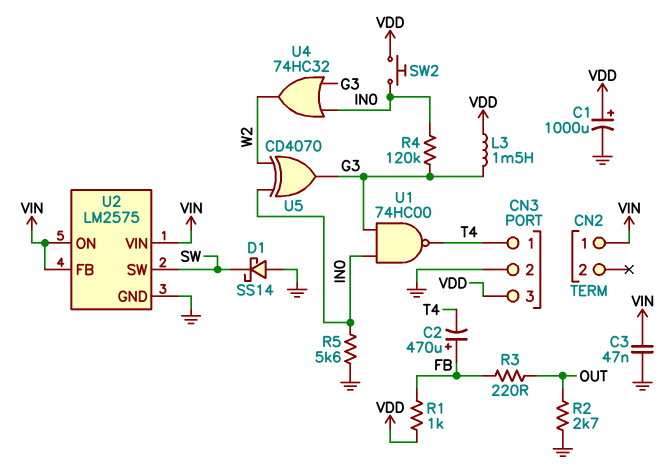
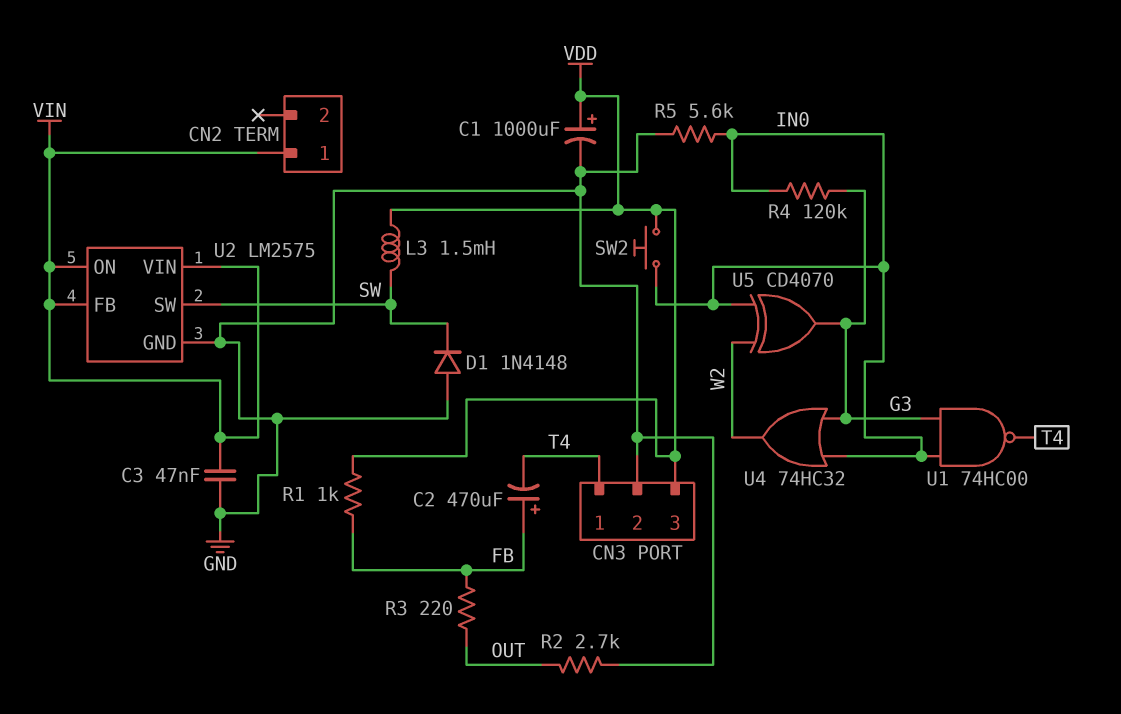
D1: schottky SS14 (A GND, K SW) -> diode 1N4148 (A GND, K SW)
L3: 1.5mH (G3, VDD) -> 1.5mH (SW, VDD)

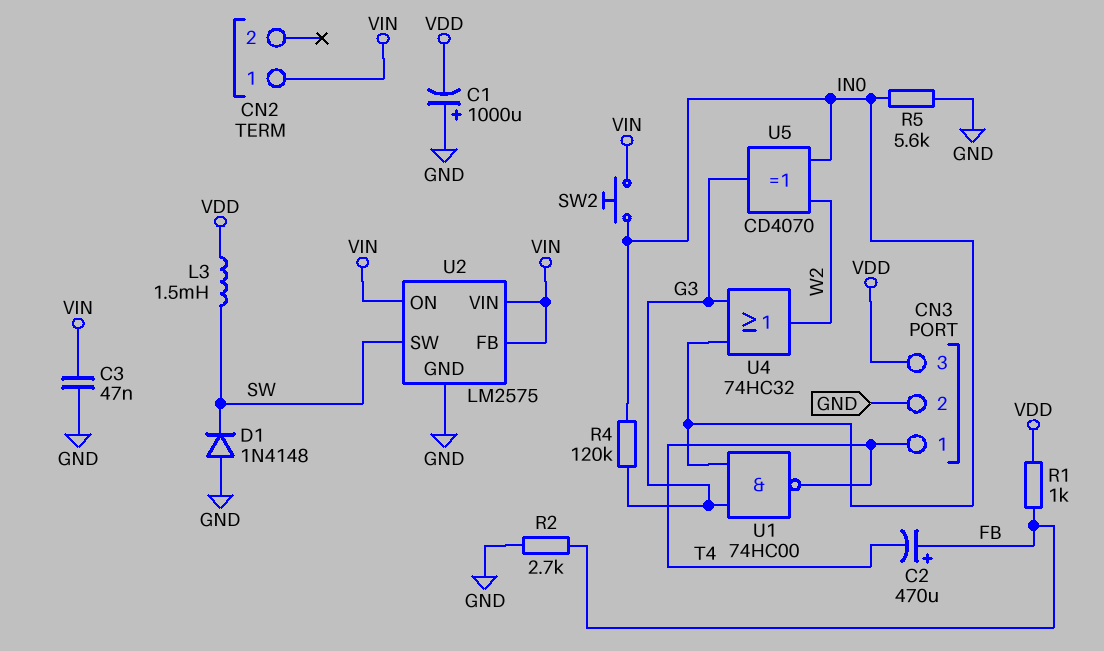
C1: 1000uF (plus VDD, minus GND) -> 1000uF (plus GND, minus VDD)
R2: 2.7k (GND, OUT) -> 2.7k (FB, GND)
R3: 220 (FB, OUT) -> none
SW2: button (IN0, VDD) -> button (IN0, VIN)

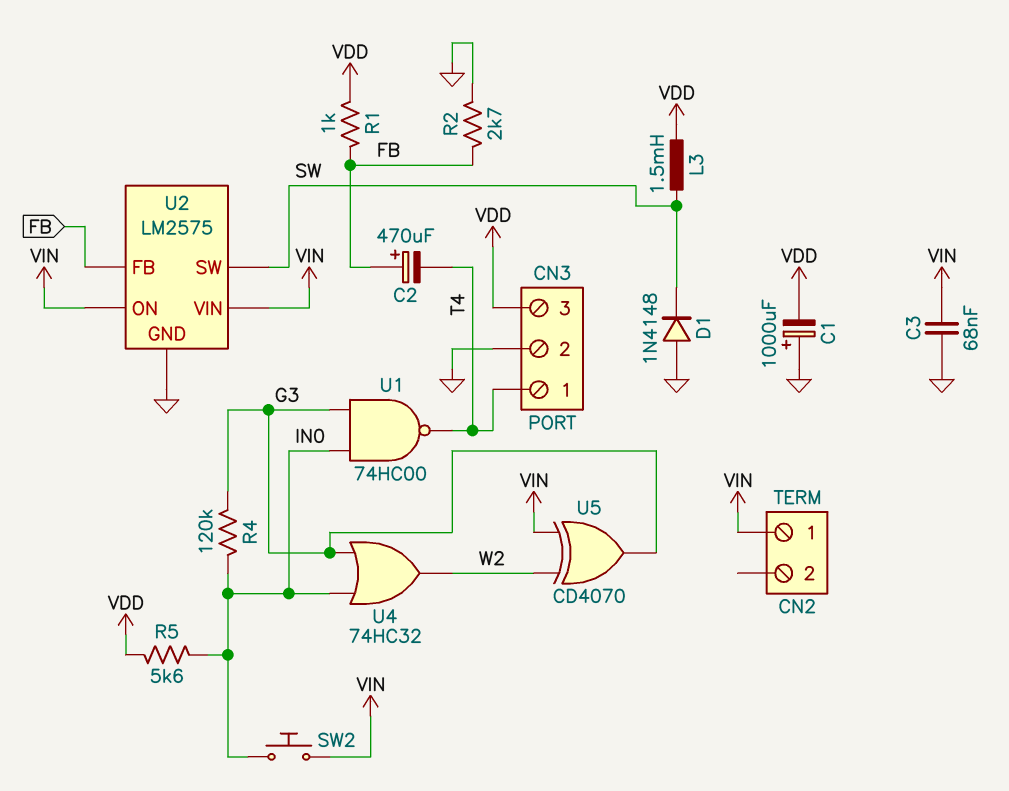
C3: 47nF (GND, VIN) -> 68nF (GND, VIN)
R5: 5.6k (GND, IN0) -> 5.6k (IN0, VDD)
U2 pin FB: VIN -> FB
U5: XOR CD4070 (in IN0, in W2, out G3) -> XOR CD4070 (in VIN, in W2, out G3)

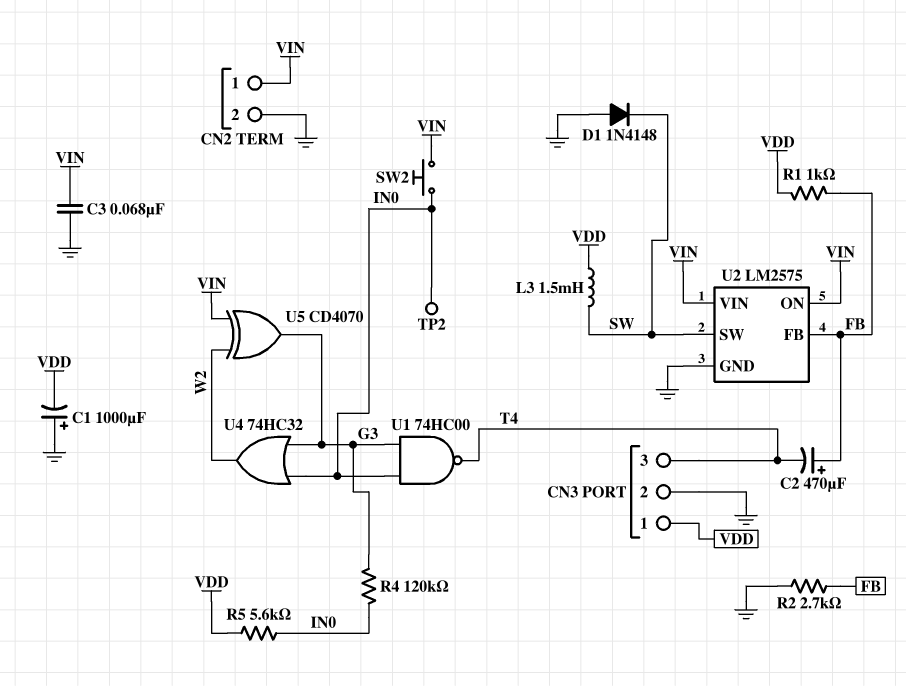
CN2 pin 2: none -> GND
CN3 pin 1: T4 -> VDD
CN3 pin 3: VDD -> T4
TP2: none -> test point (IN0)

